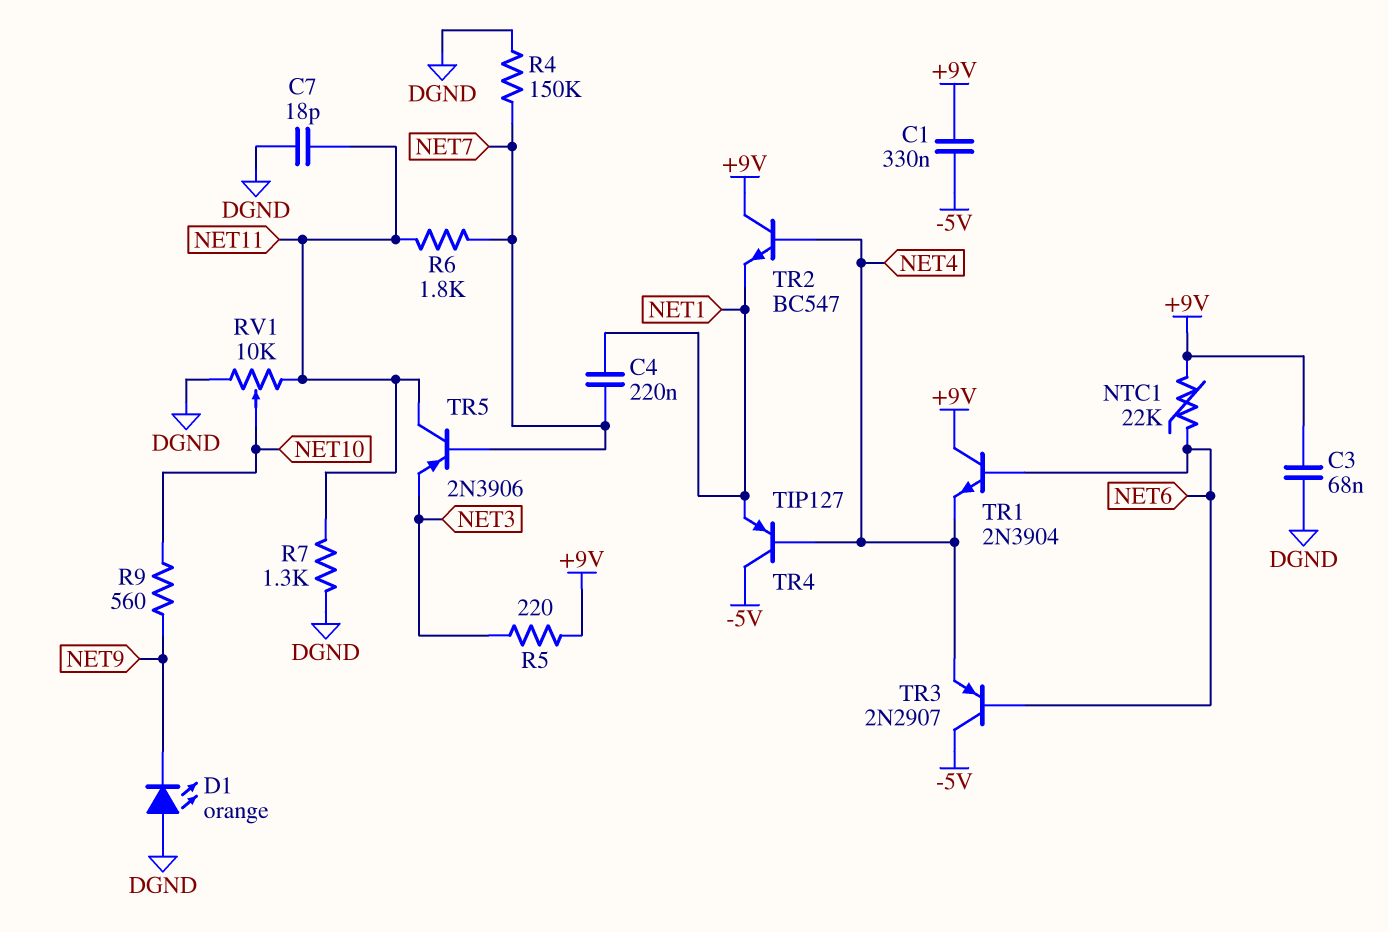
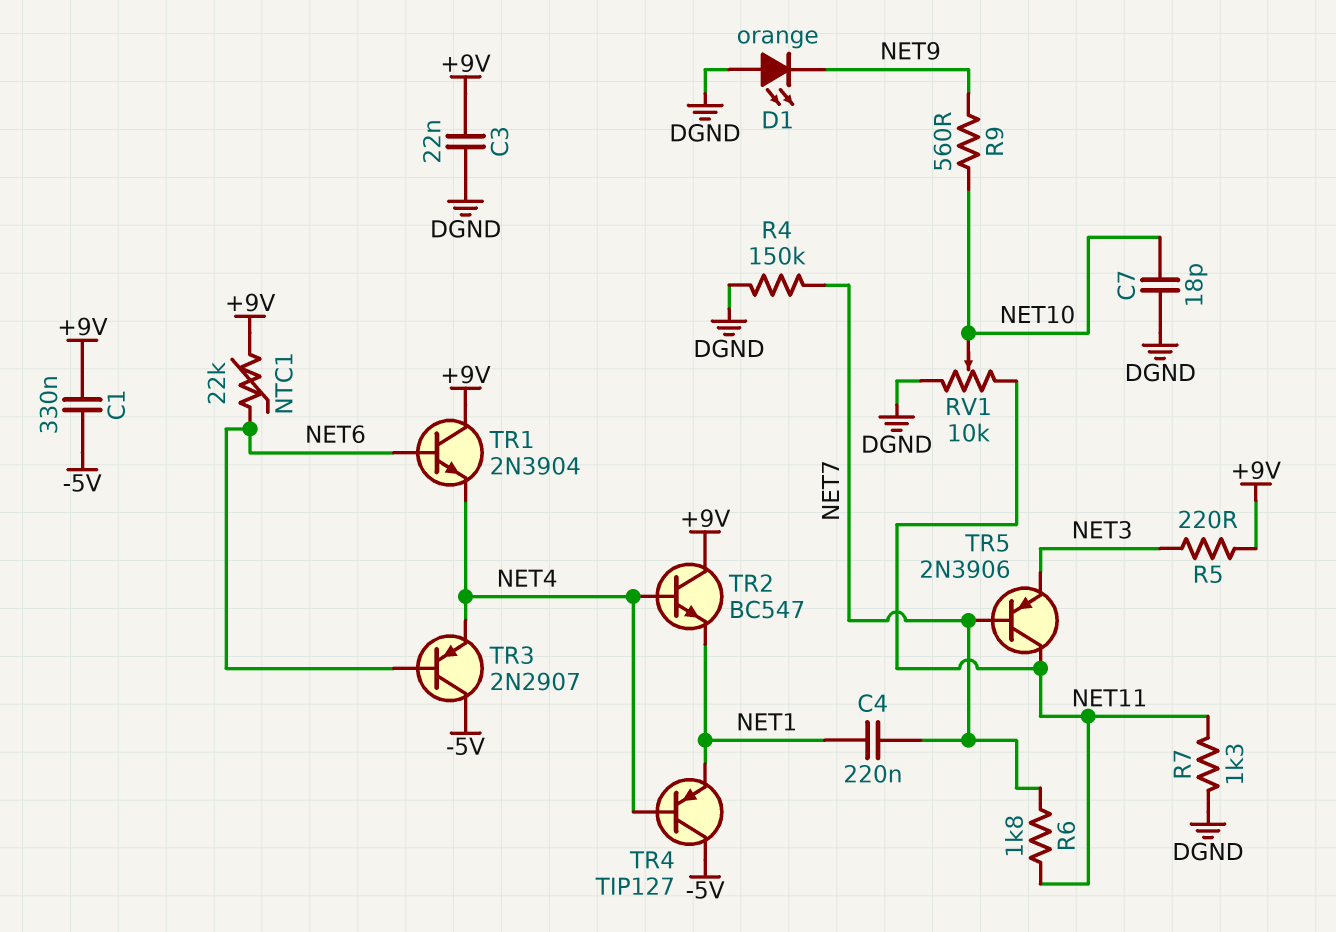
C3: 68nF (+9V, DGND) -> 22nF (+9V, DGND)
C7: 18pF (DGND, NET11) -> 18pF (DGND, NET10)

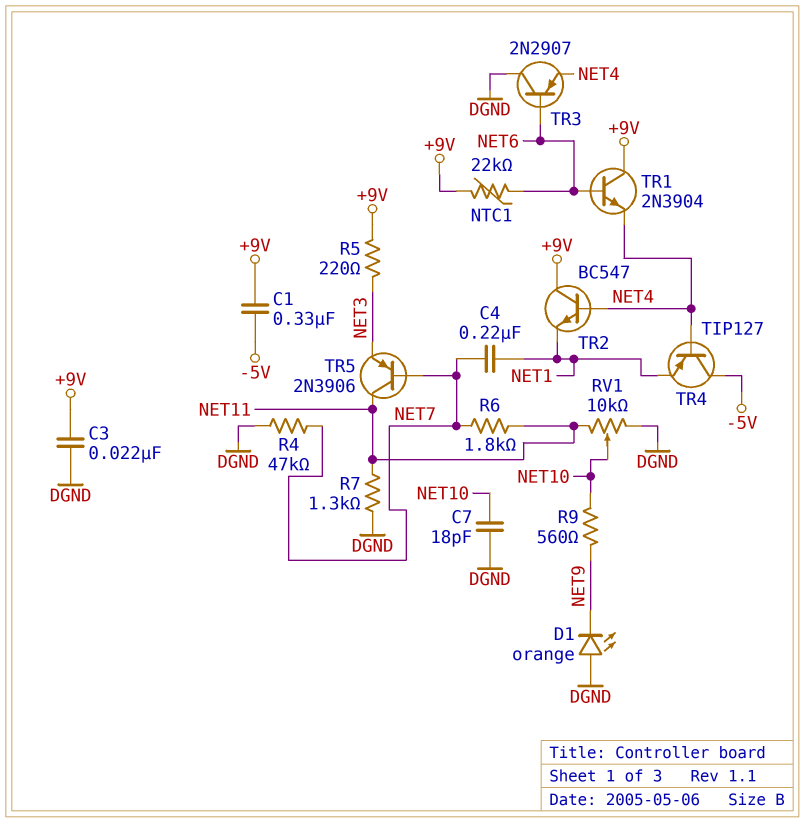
R4: 150k (DGND, NET7) -> 47k (DGND, NET7)
TR3: PNP 2N2907 (B NET6, C -5V, E NET4) -> PNP 2N2907 (B NET6, C DGND, E NET4)

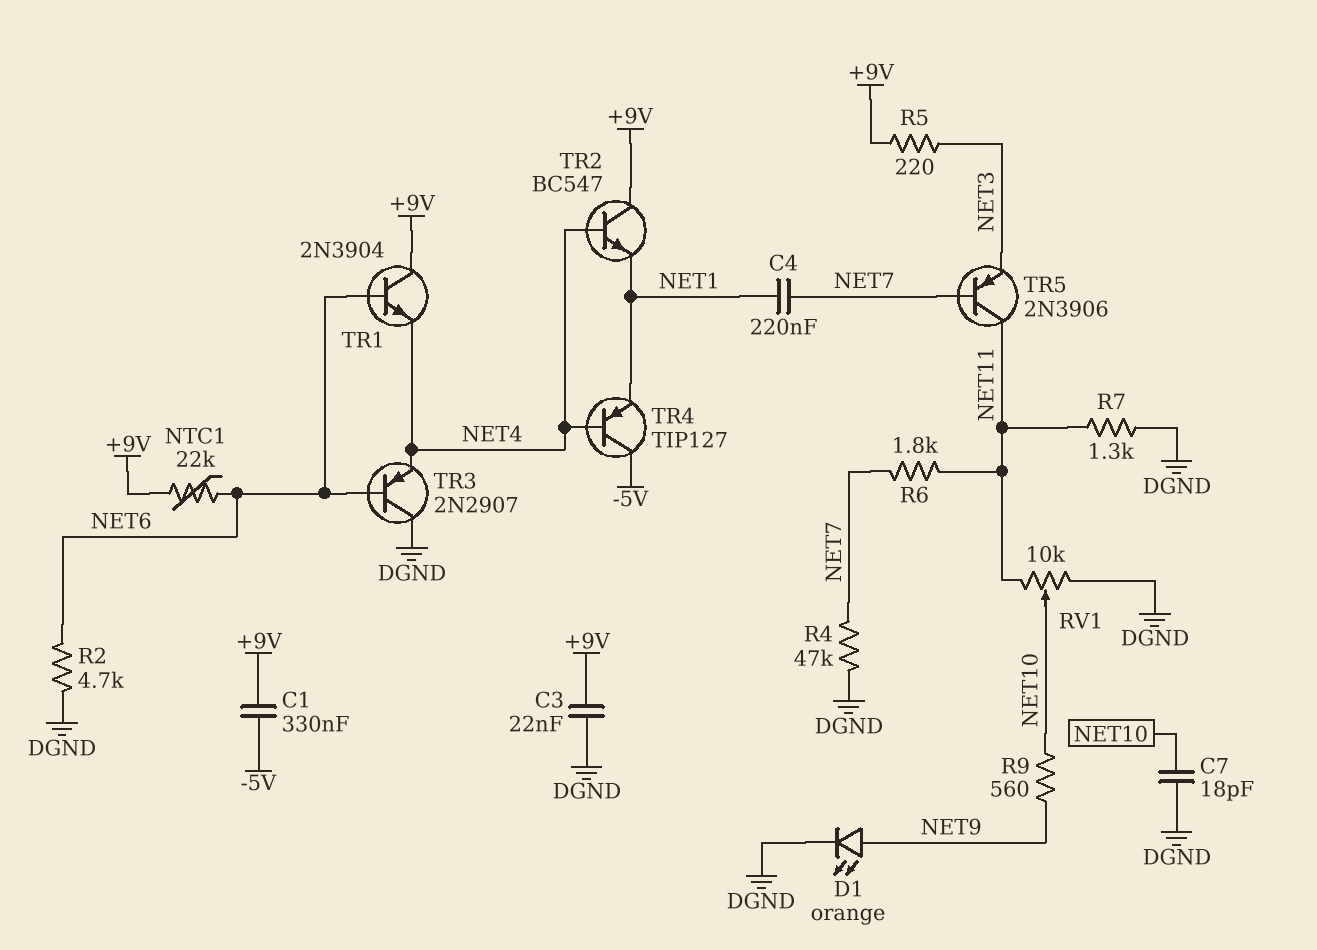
D1: LED orange (A DGND, K NET9) -> LED orange (A NET9, K DGND)
R2: none -> 4.7k (DGND, NET6)

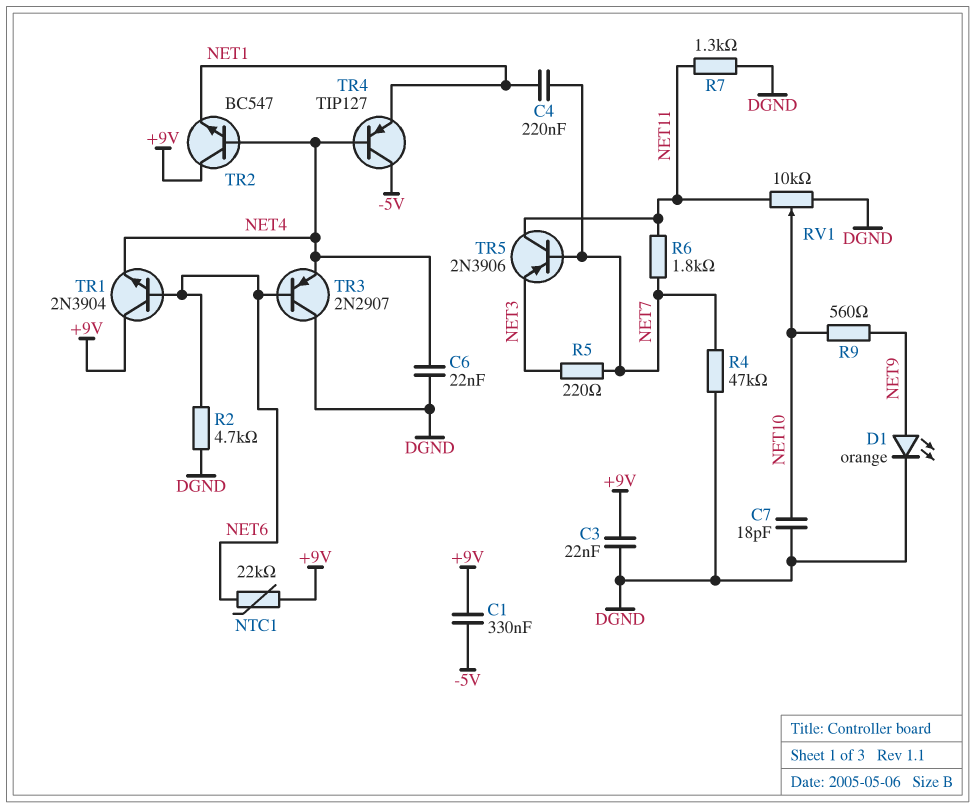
C6: none -> 22nF (DGND, NET4)
R5: 220 (+9V, NET3) -> 220 (NET3, NET7)

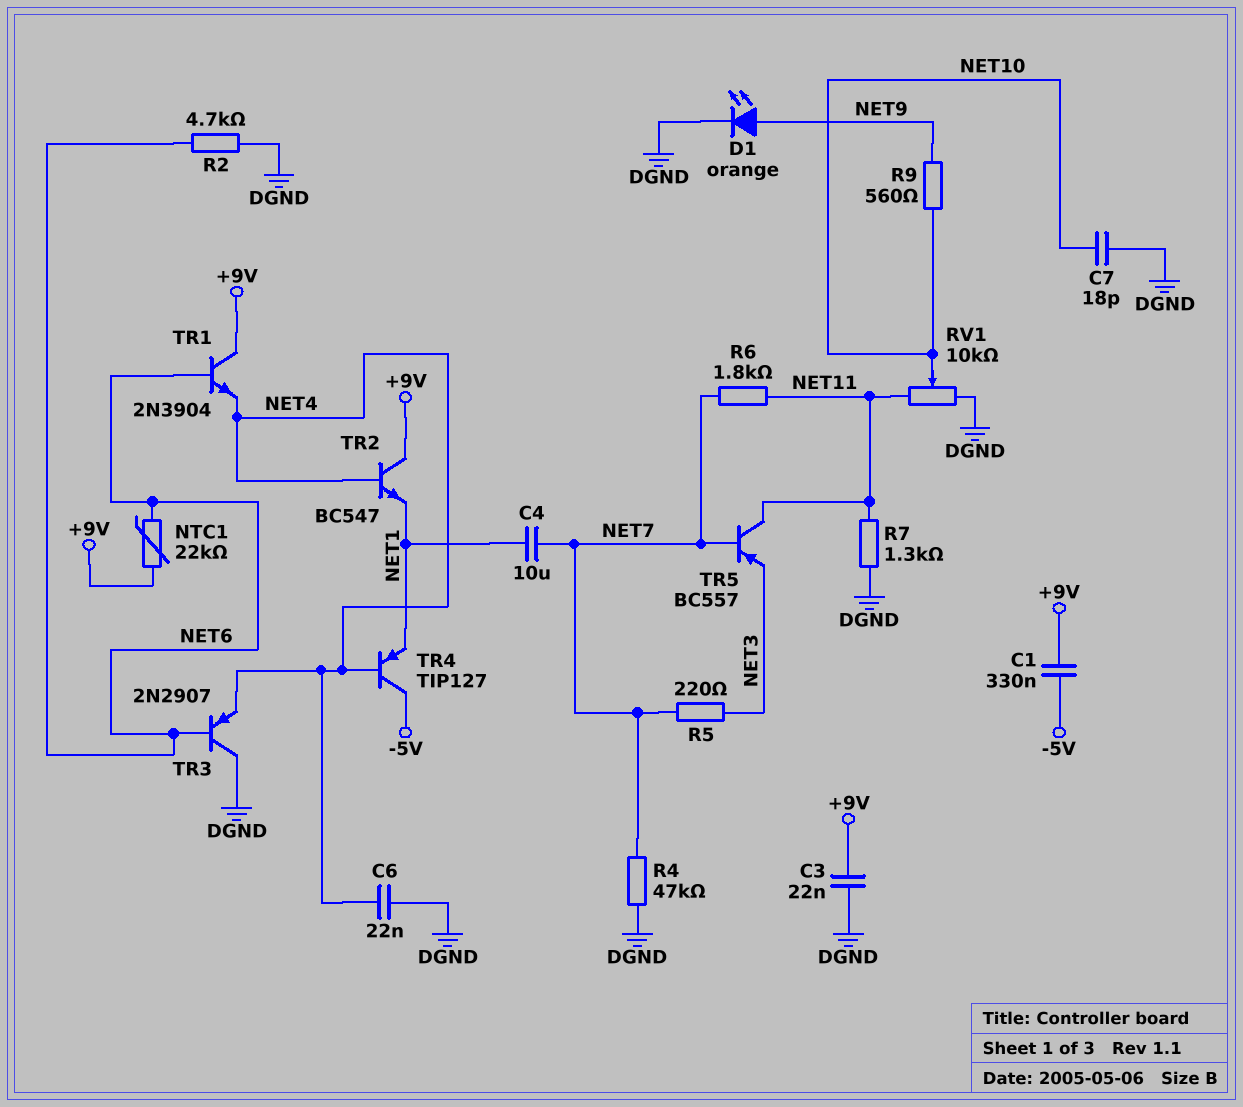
C4: 220nF (NET1, NET7) -> 10uF (NET1, NET7)
TR5: PNP 2N3906 (B NET7, C NET11, E NET3) -> PNP BC557 (B NET7, C NET11, E NET3)

